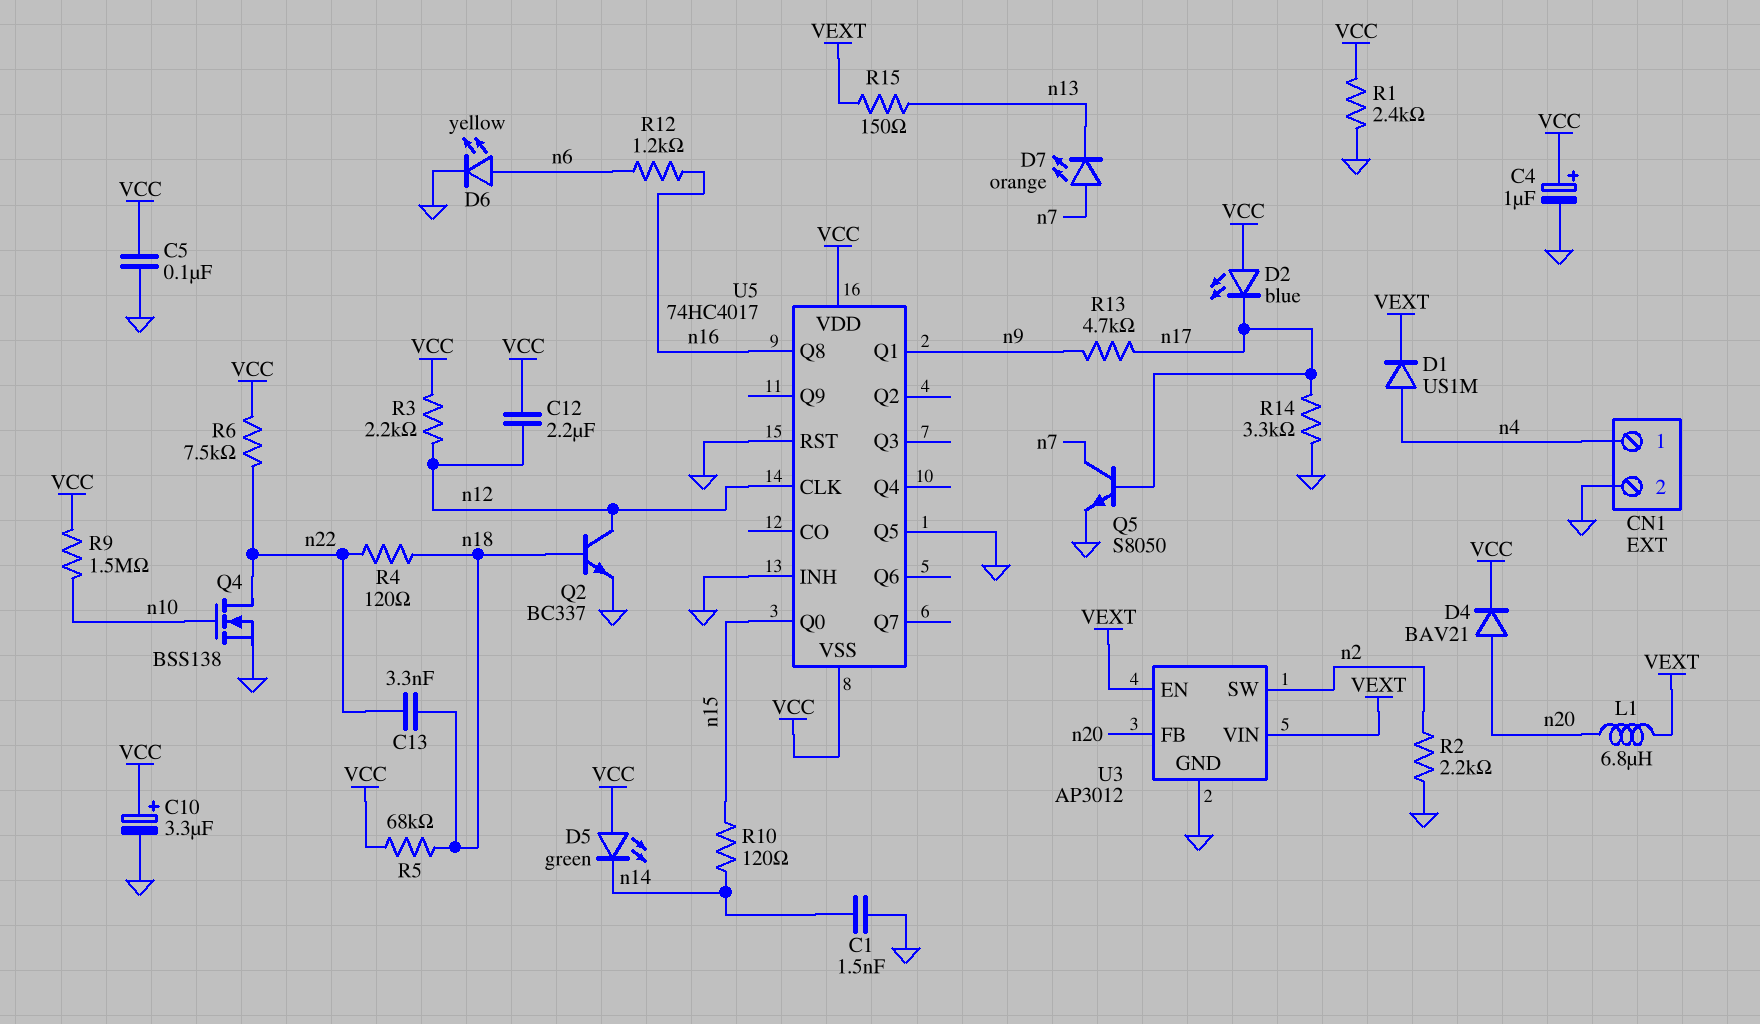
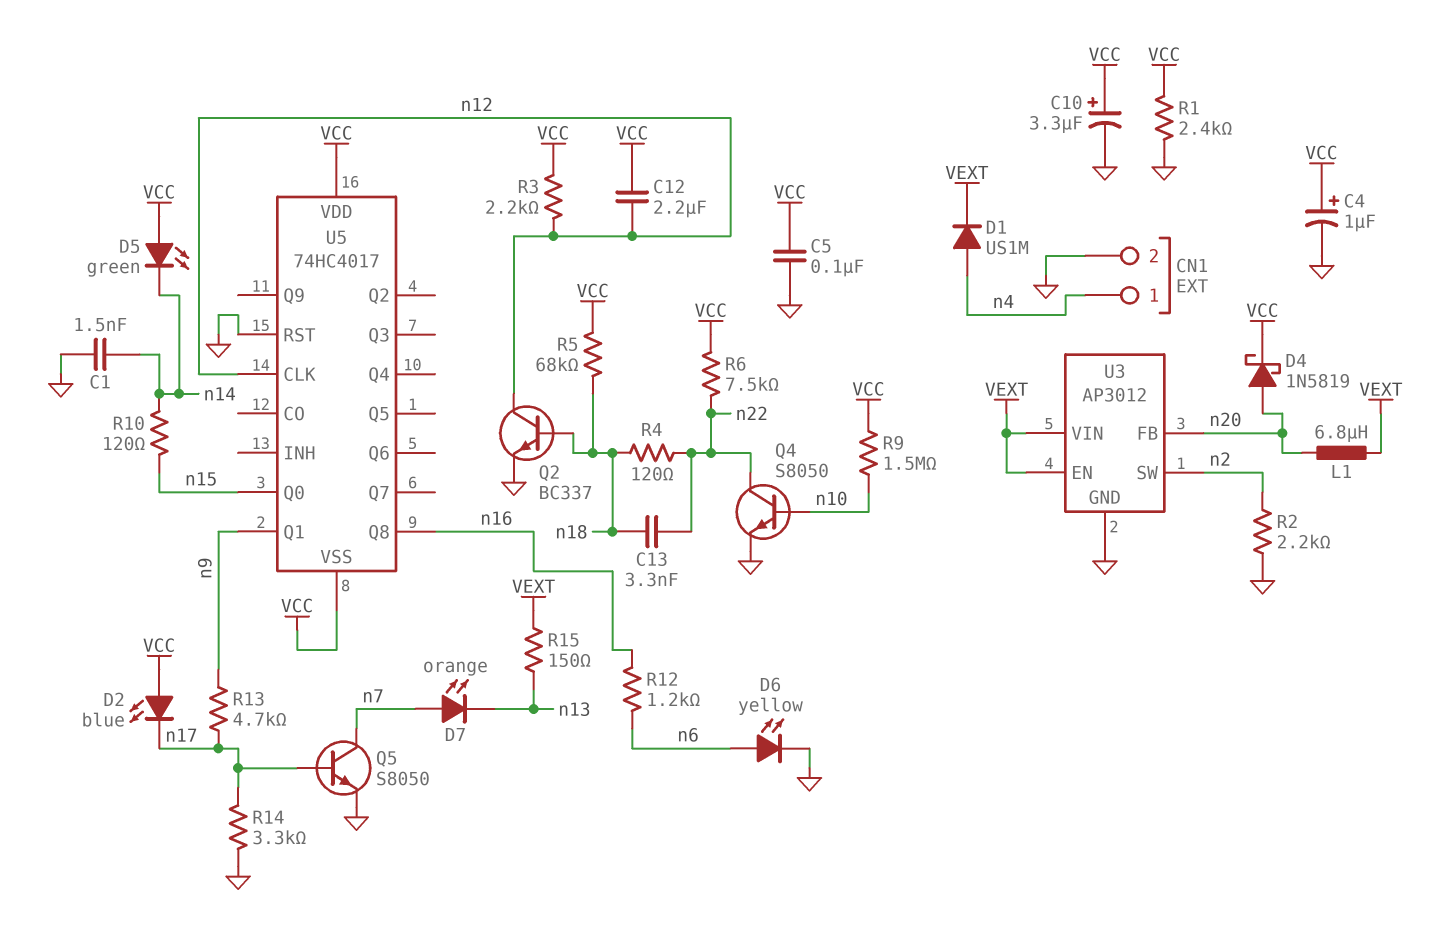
D4: diode BAV21 (A n20, K VCC) -> schottky 1N5819 (A n20, K VCC)
Q4: NMOS BSS138 (G n10, D n22, S GND) -> NPN S8050 (B n10, C n22, E GND)
U5 pin INH: GND -> none
U5 pin Q5: GND -> none

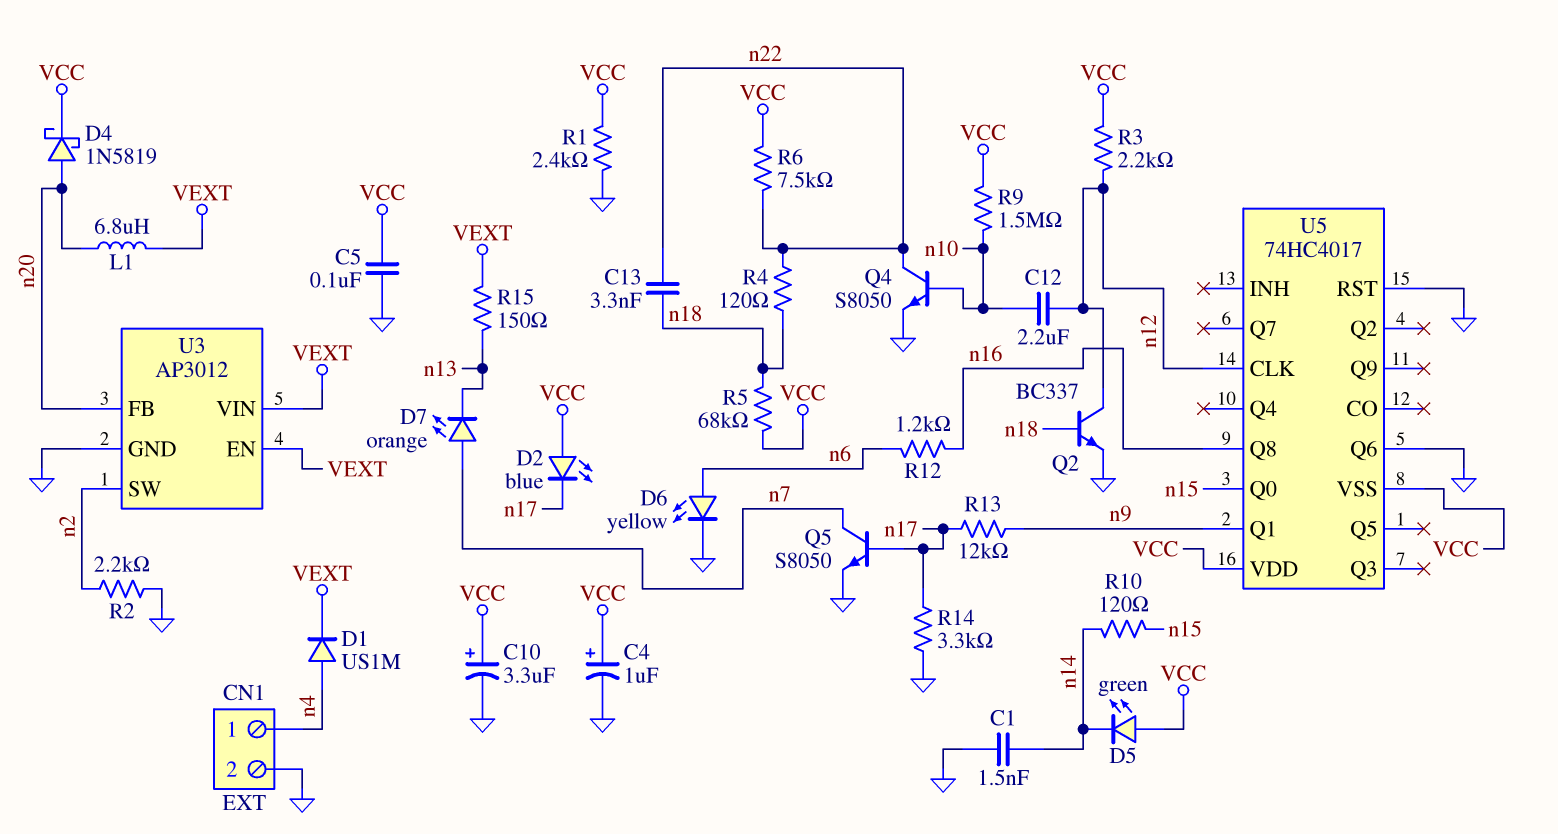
C12: 2.2uF (VCC, n12) -> 2.2uF (n10, n12)
R13: 4.7k (n9, n17) -> 12k (n9, n17)
U5 pin Q6: none -> GND

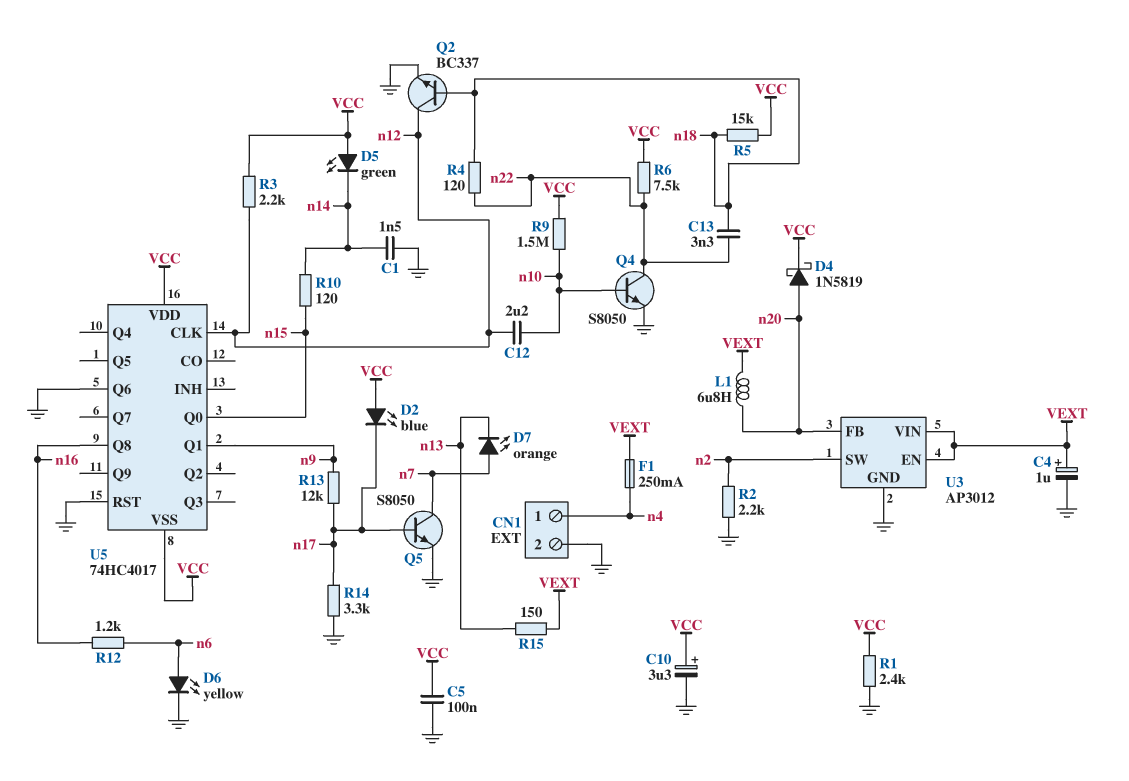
C4: 1uF (plus VCC, minus GND) -> 1uF (plus VEXT, minus GND)
D1: diode US1M (A n4, K VEXT) -> none
F1: none -> 250mA (VEXT, n4)
R5: 68k (VCC, n18) -> 15k (VCC, n18)

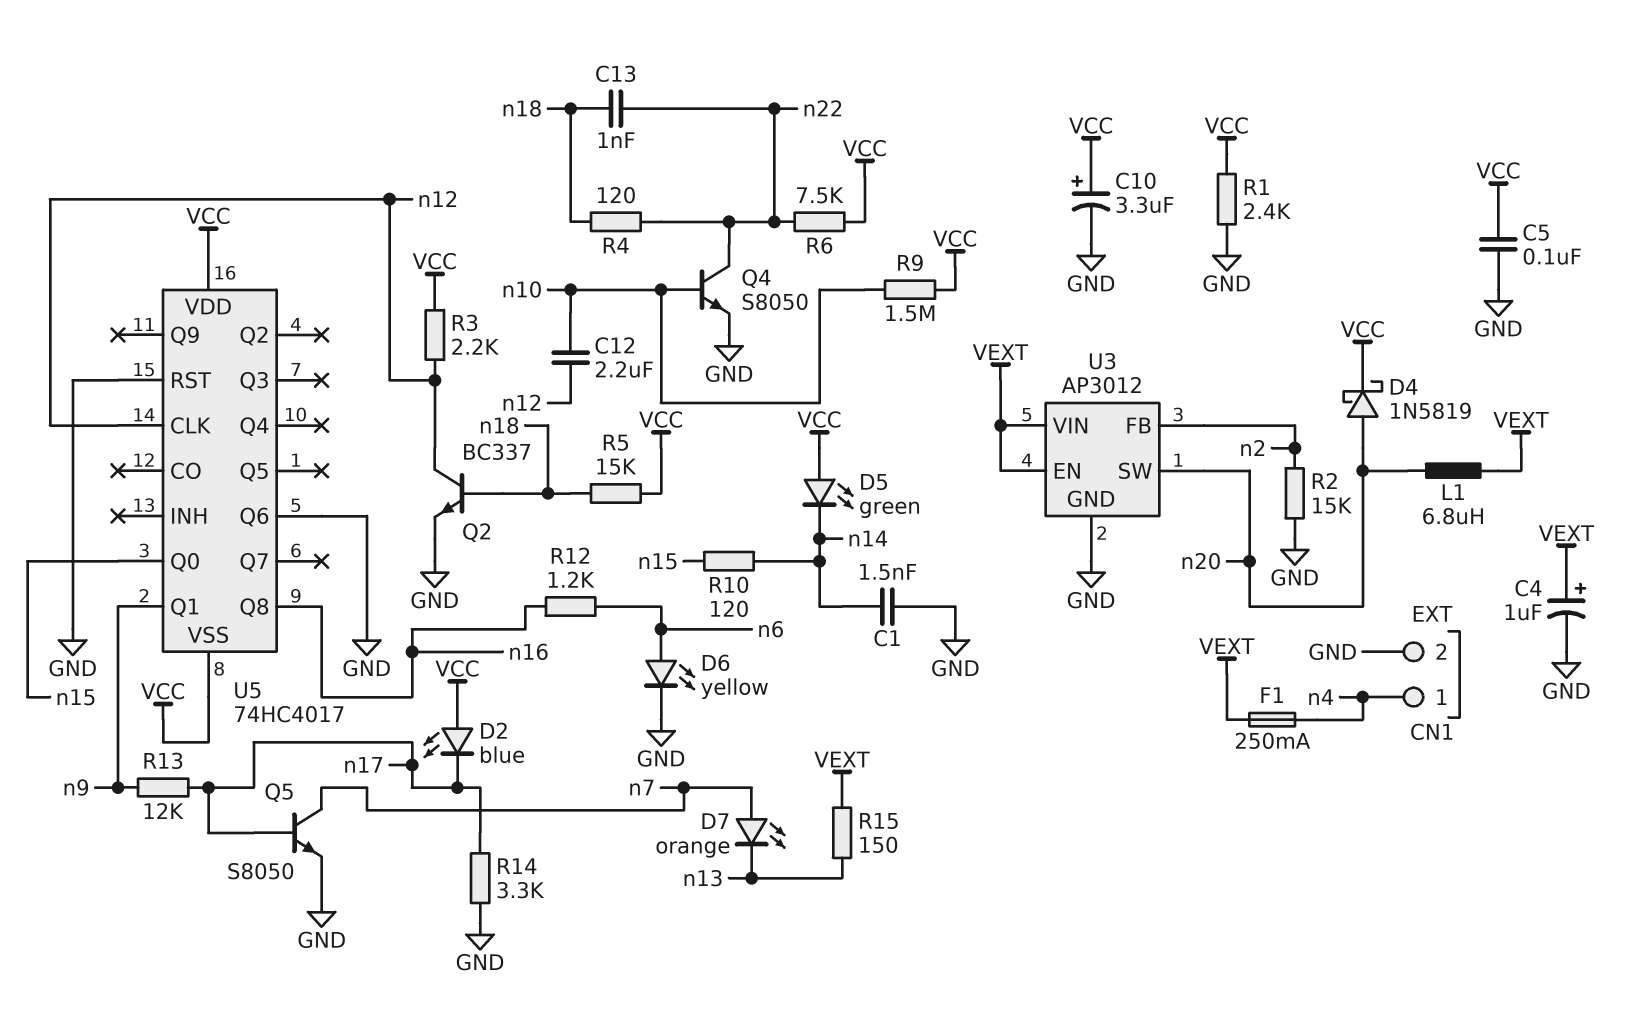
C13: 3.3nF (n18, n22) -> 1nF (n18, n22)
R2: 2.2k (GND, n2) -> 15k (GND, n2)
U3 pin FB: n20 -> n2
U3 pin SW: n2 -> n20

